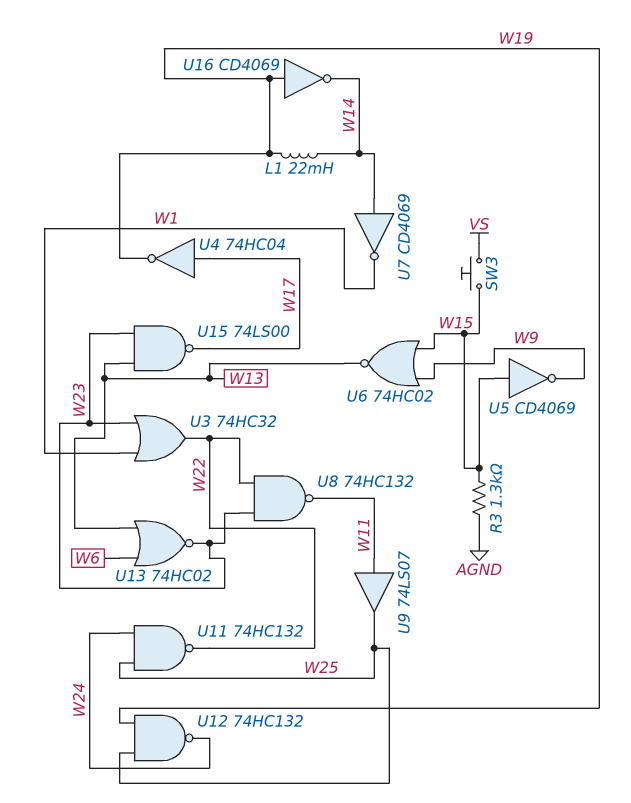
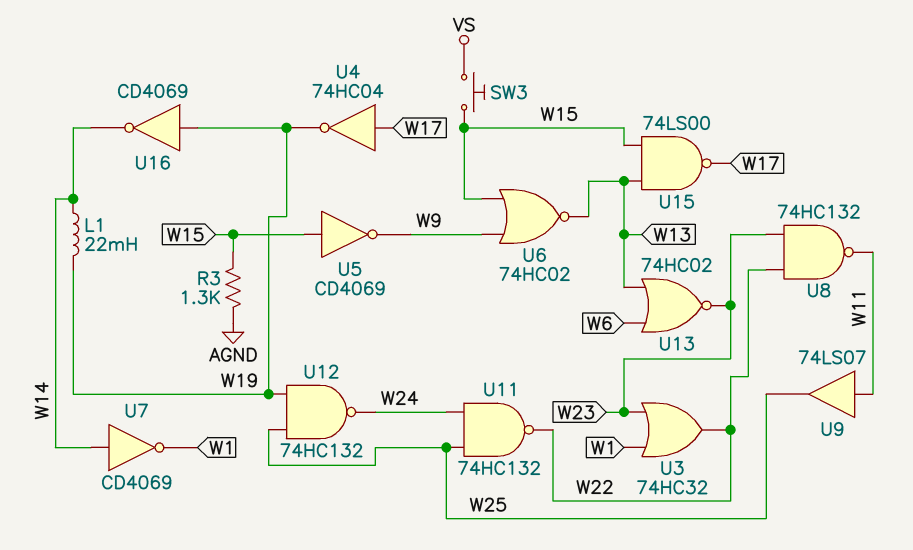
U15: NAND 74LS00 (in W13, in W23, out W17) -> NAND 74LS00 (in W13, in W15, out W17)

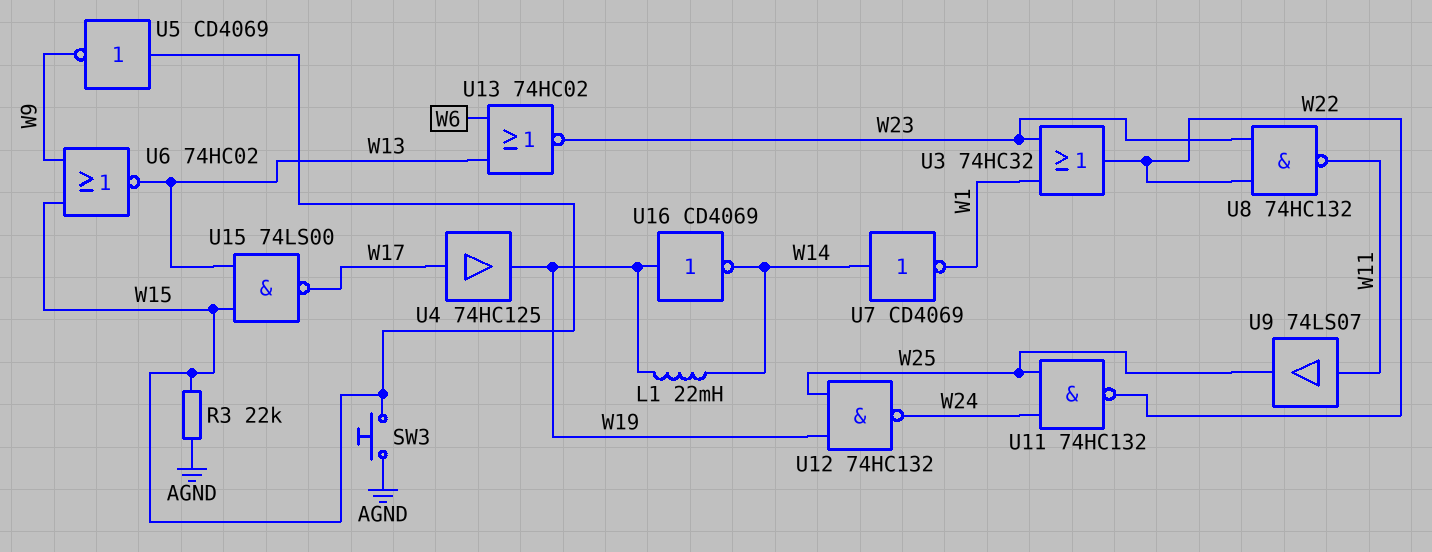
R3: 1.3k (AGND, W15) -> 22k (AGND, W15)
SW3: button (VS, W15) -> button (AGND, W15)
U4: NOT 74HC04 (in W17, out W19) -> buffer 74HC125 (in W17, out W19)

